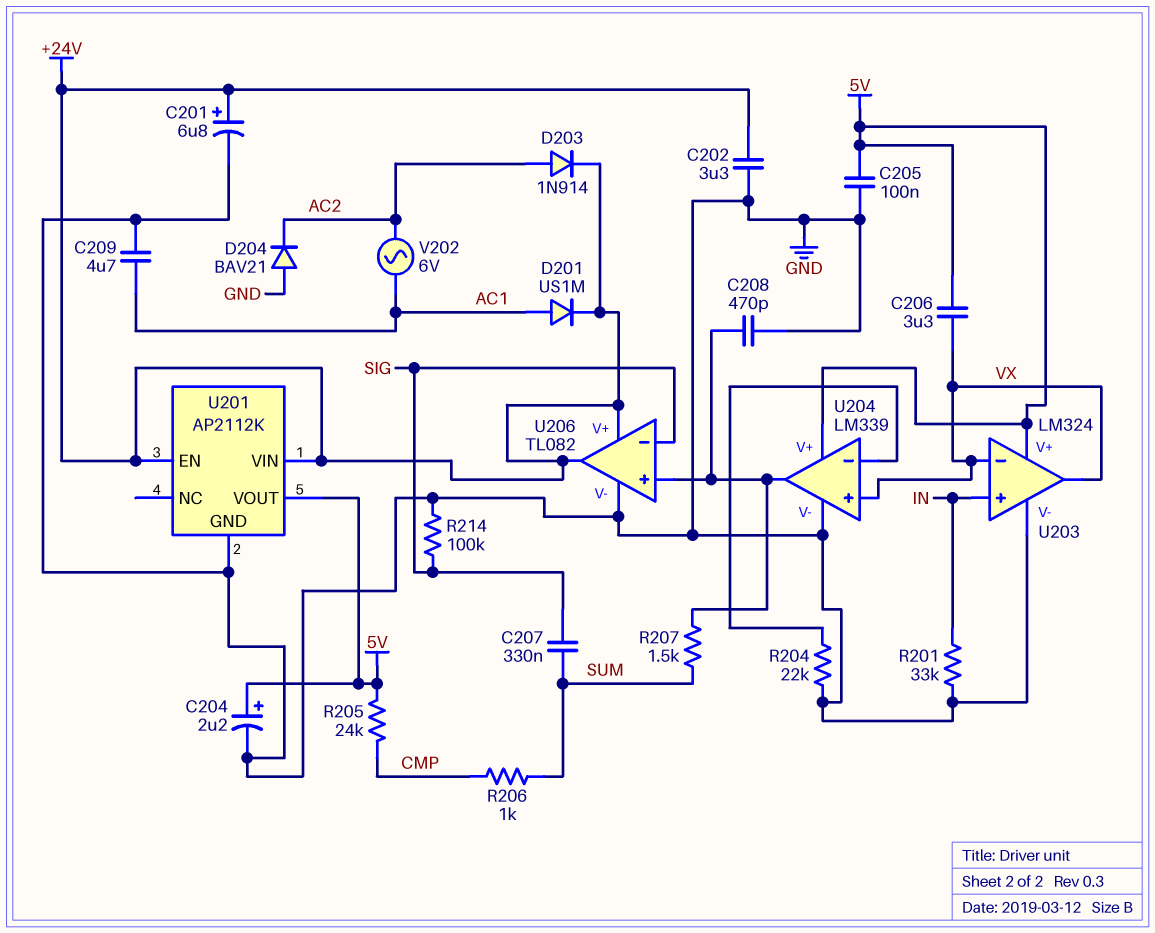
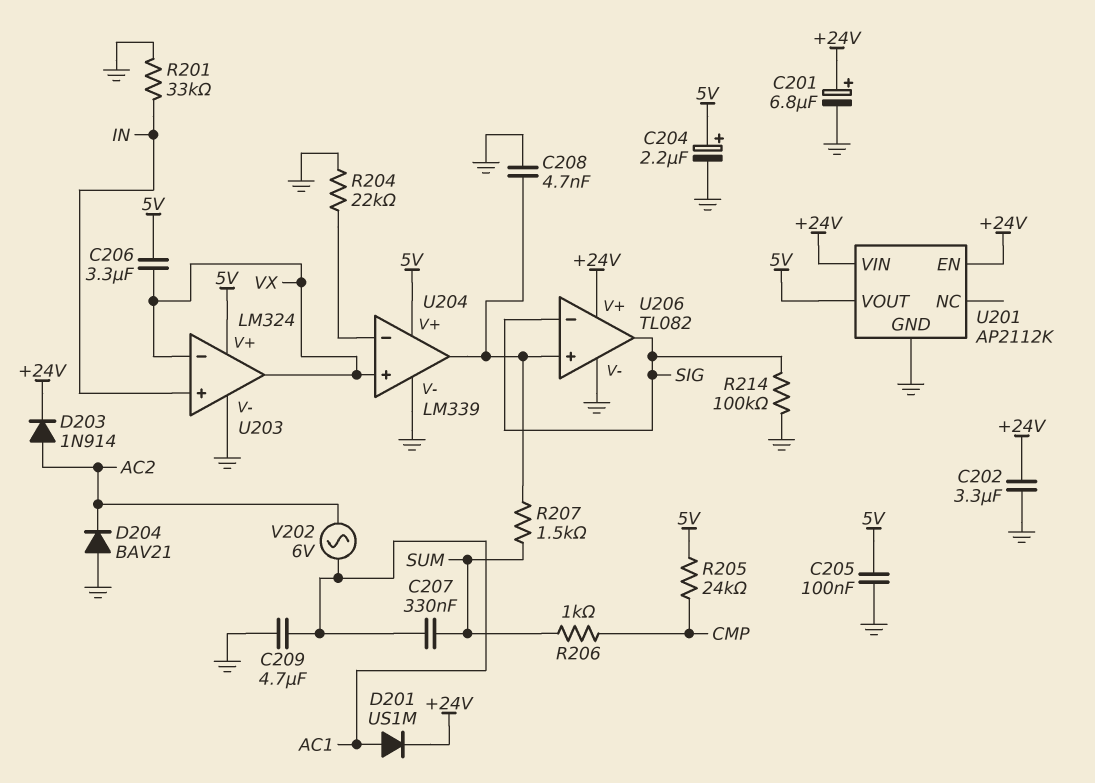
C207: 330nF (SIG, SUM) -> 330nF (AC1, SUM)
C208: 470pF (GND, U204/out) -> 4.7nF (GND, U204/out)
U206 pin out: +24V -> SIG

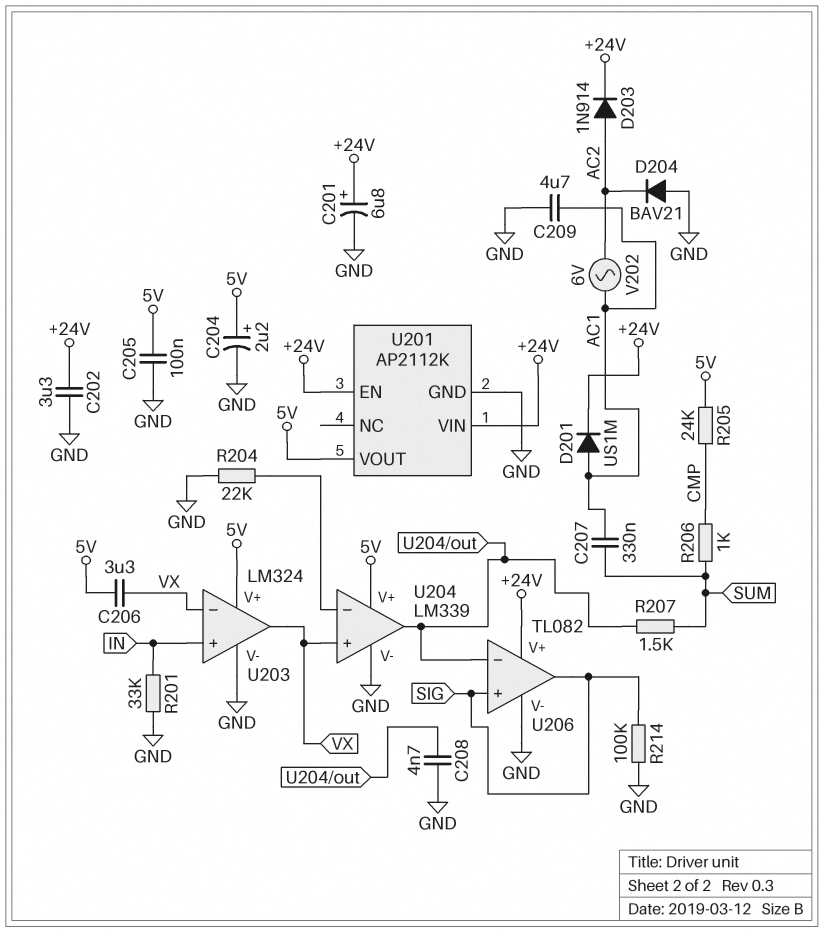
U206 pin in+: U204/out -> SIG
U206 pin in-: SIG -> U204/out

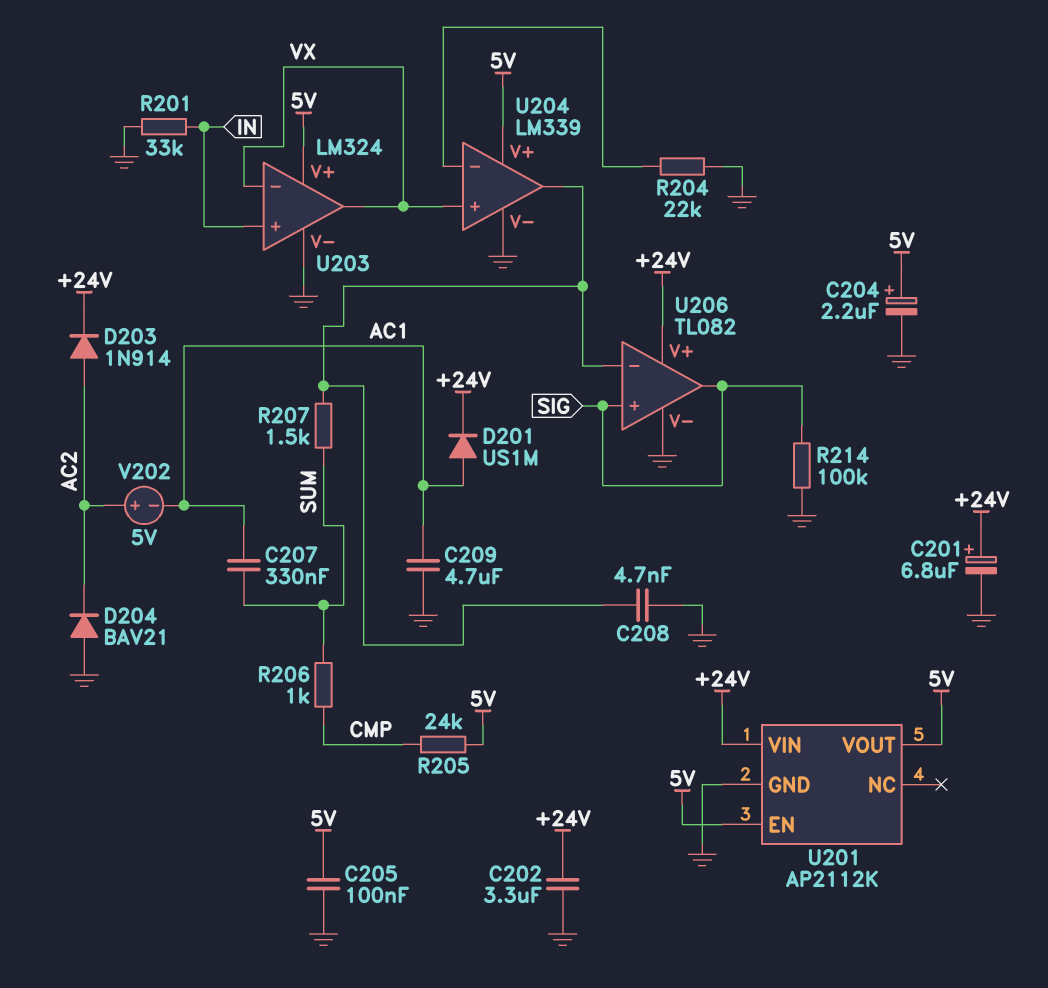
C206: 3.3uF (5V, VX) -> none
U201 pin EN: +24V -> 5V
V202: AC 6V (AC1, AC2) -> 5V (plus AC2, minus AC1)

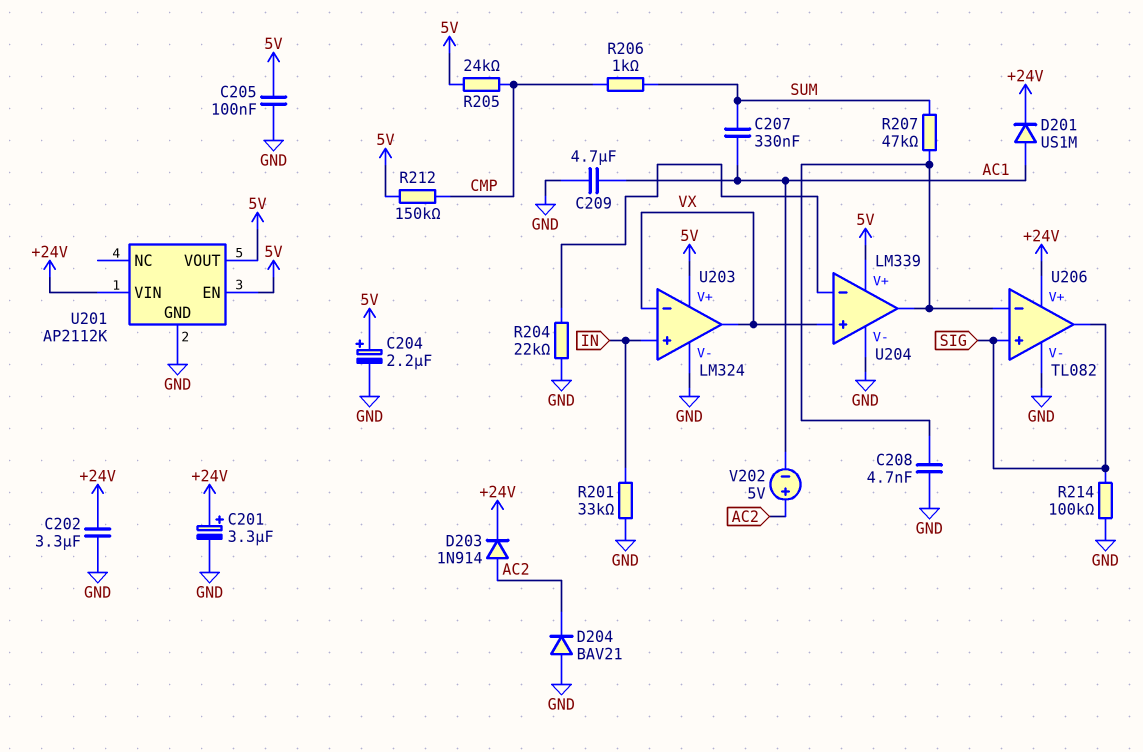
C201: 6.8uF (plus +24V, minus GND) -> 3.3uF (plus +24V, minus GND)
R207: 1.5k (SUM, U204/out) -> 47k (SUM, U204/out)
R212: none -> 150k (5V, CMP)

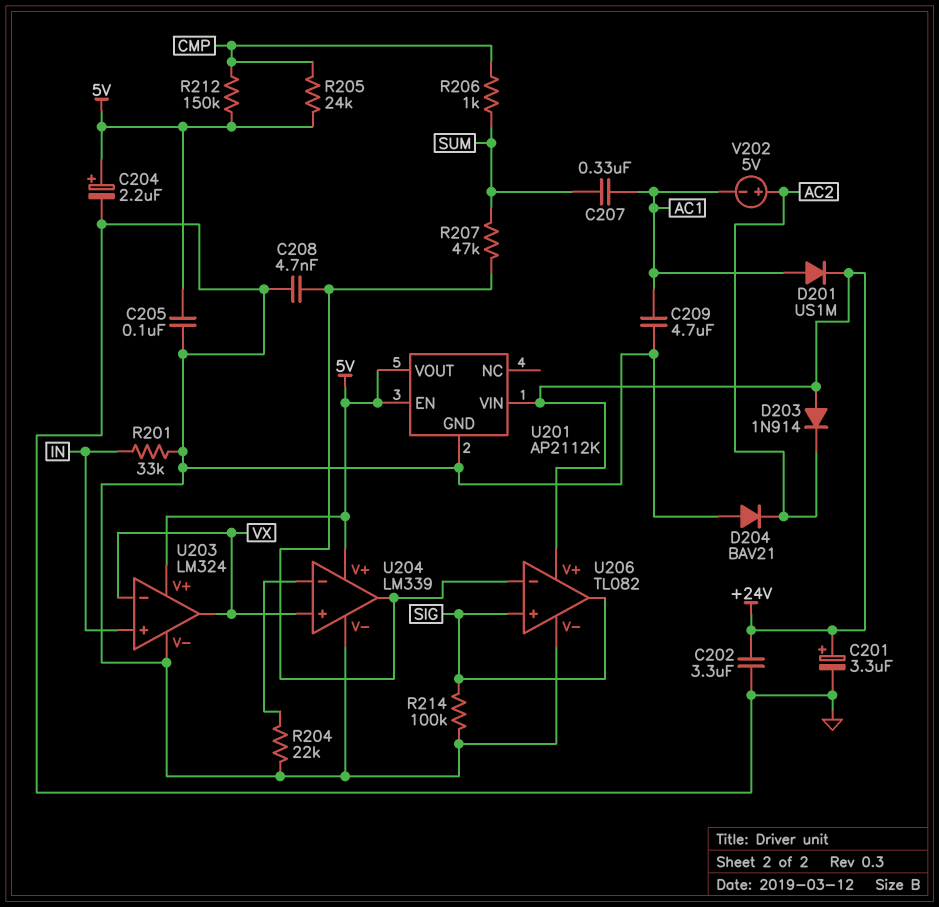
D203: diode 1N914 (A AC2, K +24V) -> diode 1N914 (A +24V, K AC2)

